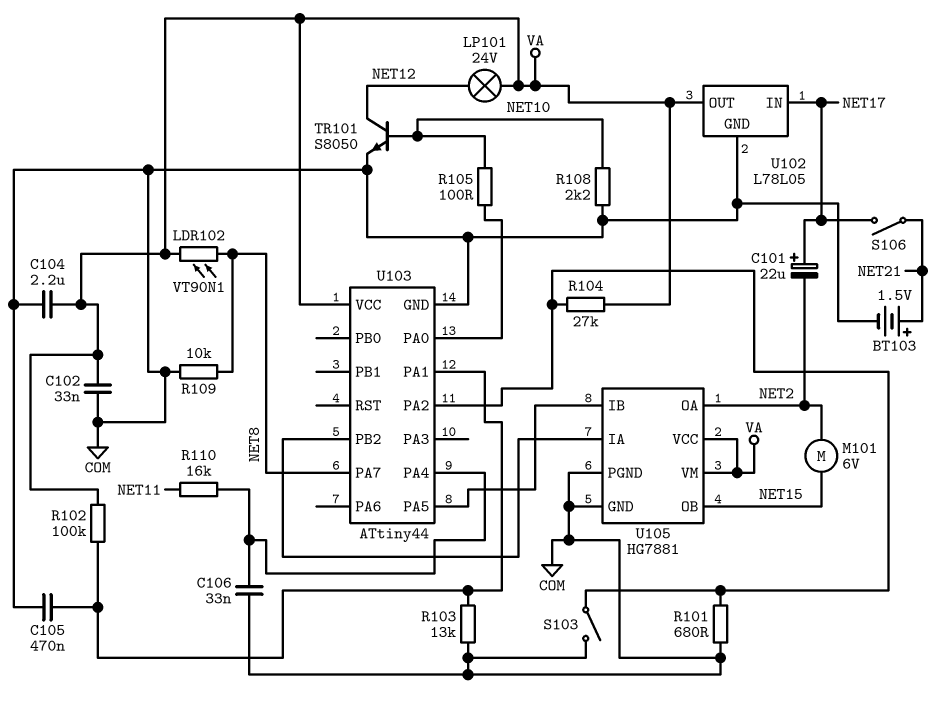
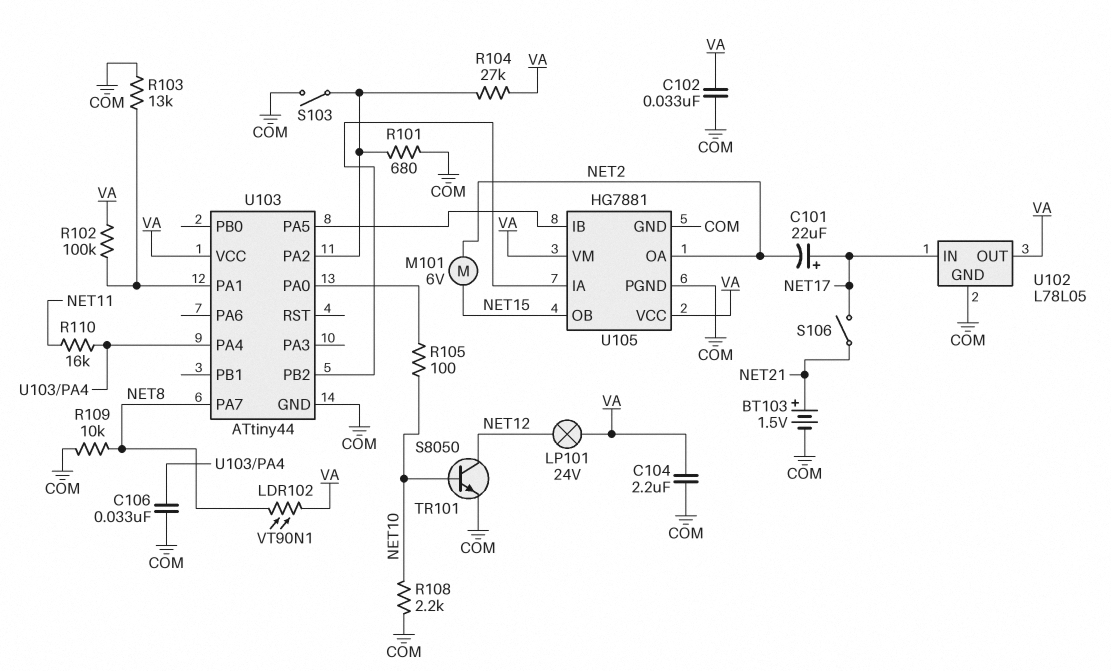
C105: 470nF (COM, U103/PA1) -> none

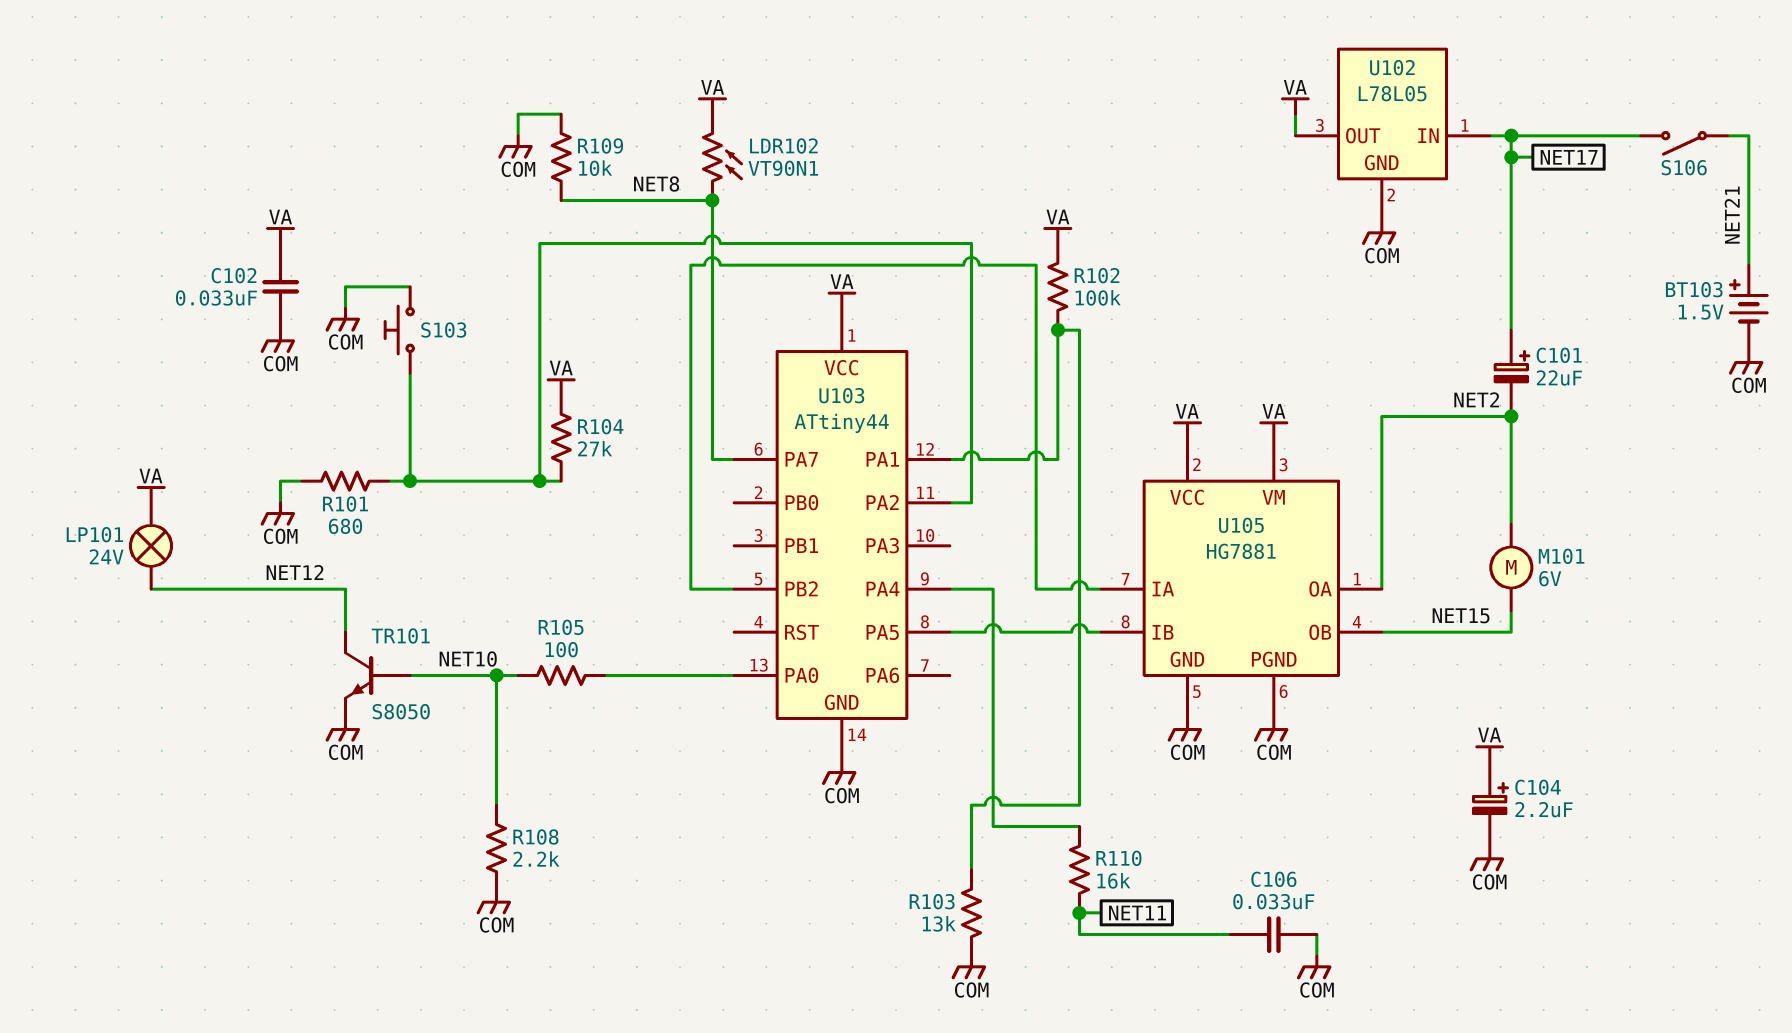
C104: 2.2uF (COM, VA) -> 2.2uF (plus VA, minus COM)
C106: 33nF (COM, U103/PA4) -> 33nF (COM, NET11)
S103: switch (COM, U103/PA2) -> button (COM, U103/PA2)

